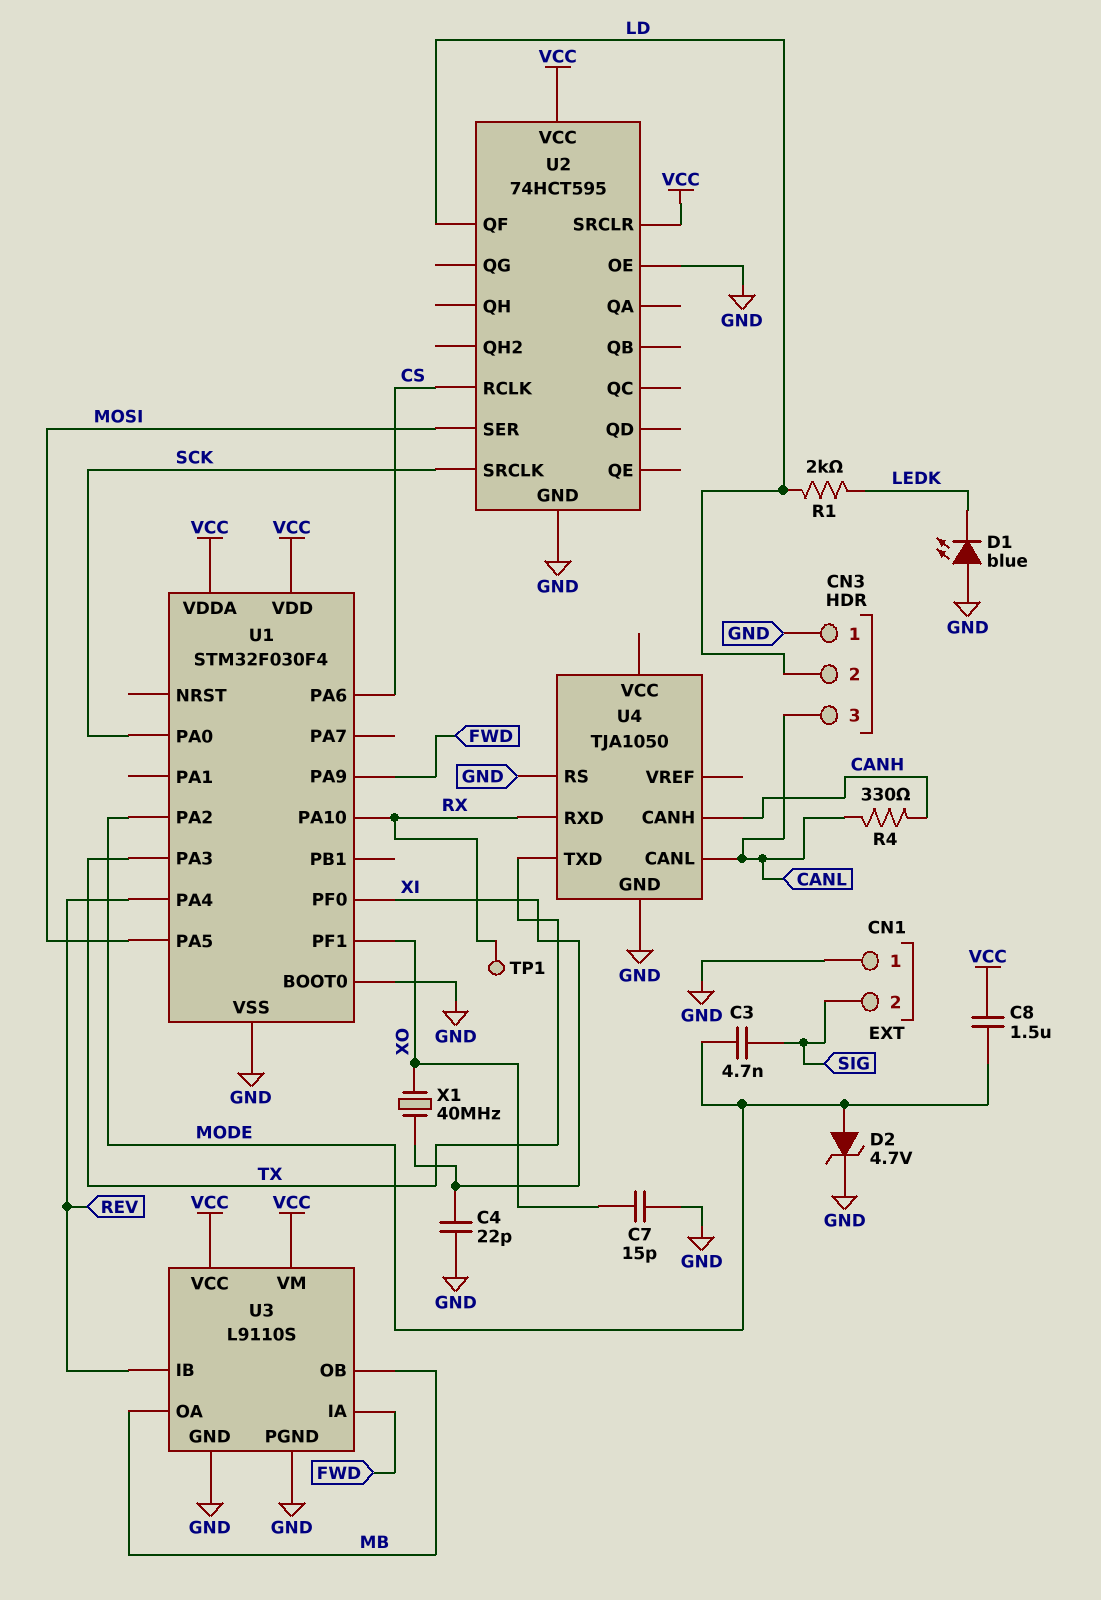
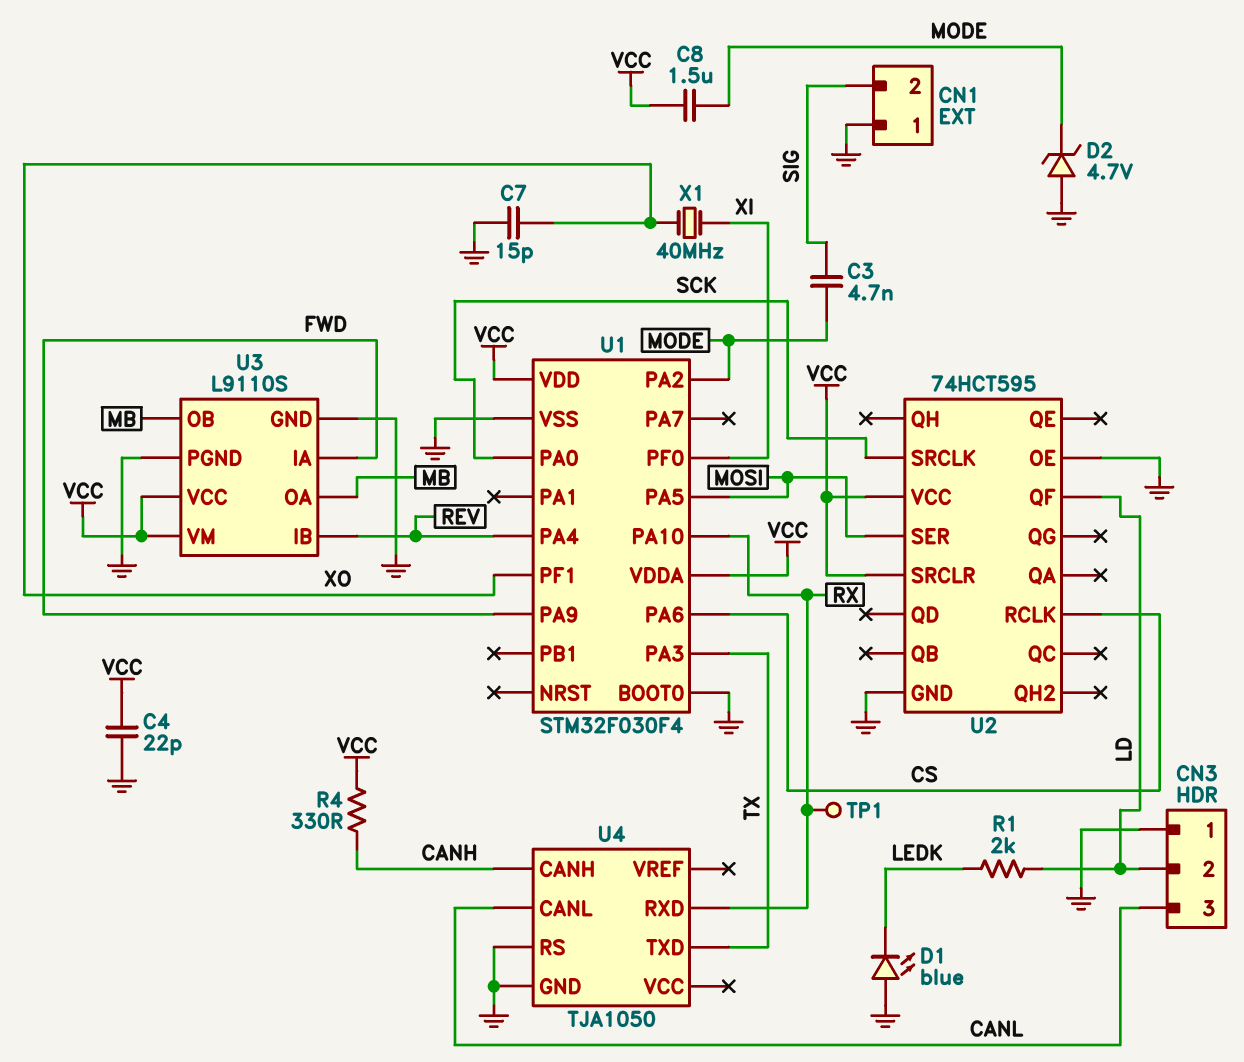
C4: 22pF (GND, XI) -> 22pF (GND, VCC)
D2: zener 4.7V (A MODE, K GND) -> zener 4.7V (A GND, K MODE)
R4: 330 (CANH, CANL) -> 330 (CANH, VCC)

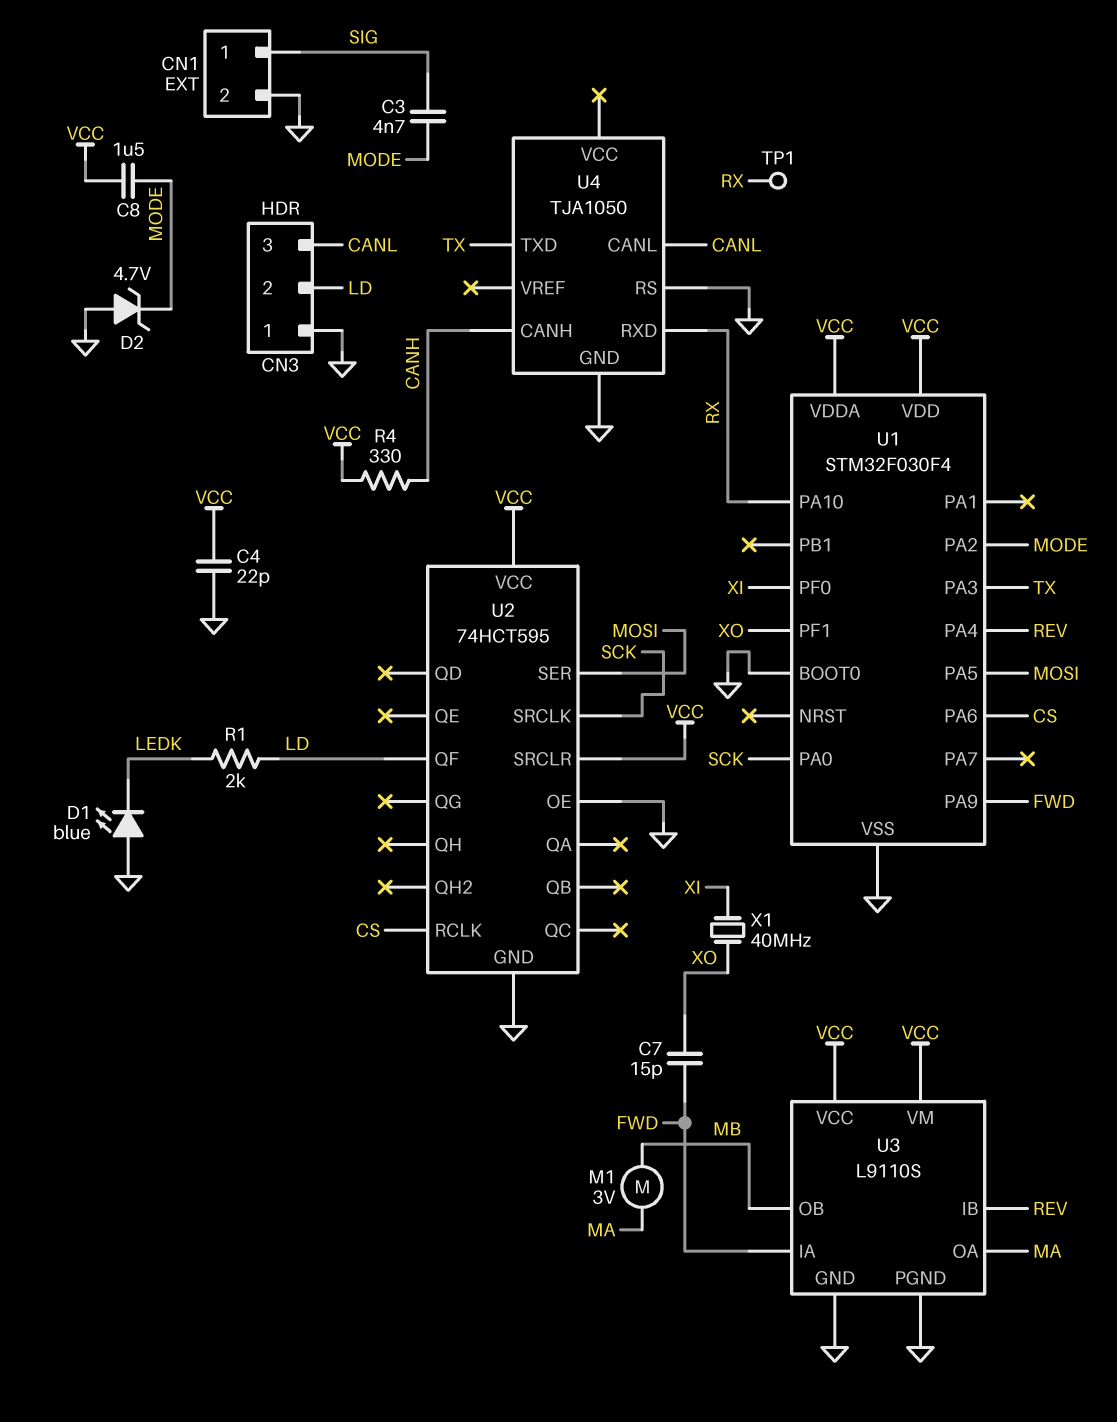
C7: 15pF (GND, XO) -> 15pF (FWD, XO)
CN1 pin 1: GND -> SIG
CN1 pin 2: SIG -> GND
M1: none -> motor 3V (MA, MB)
U3 pin OA: MB -> MA

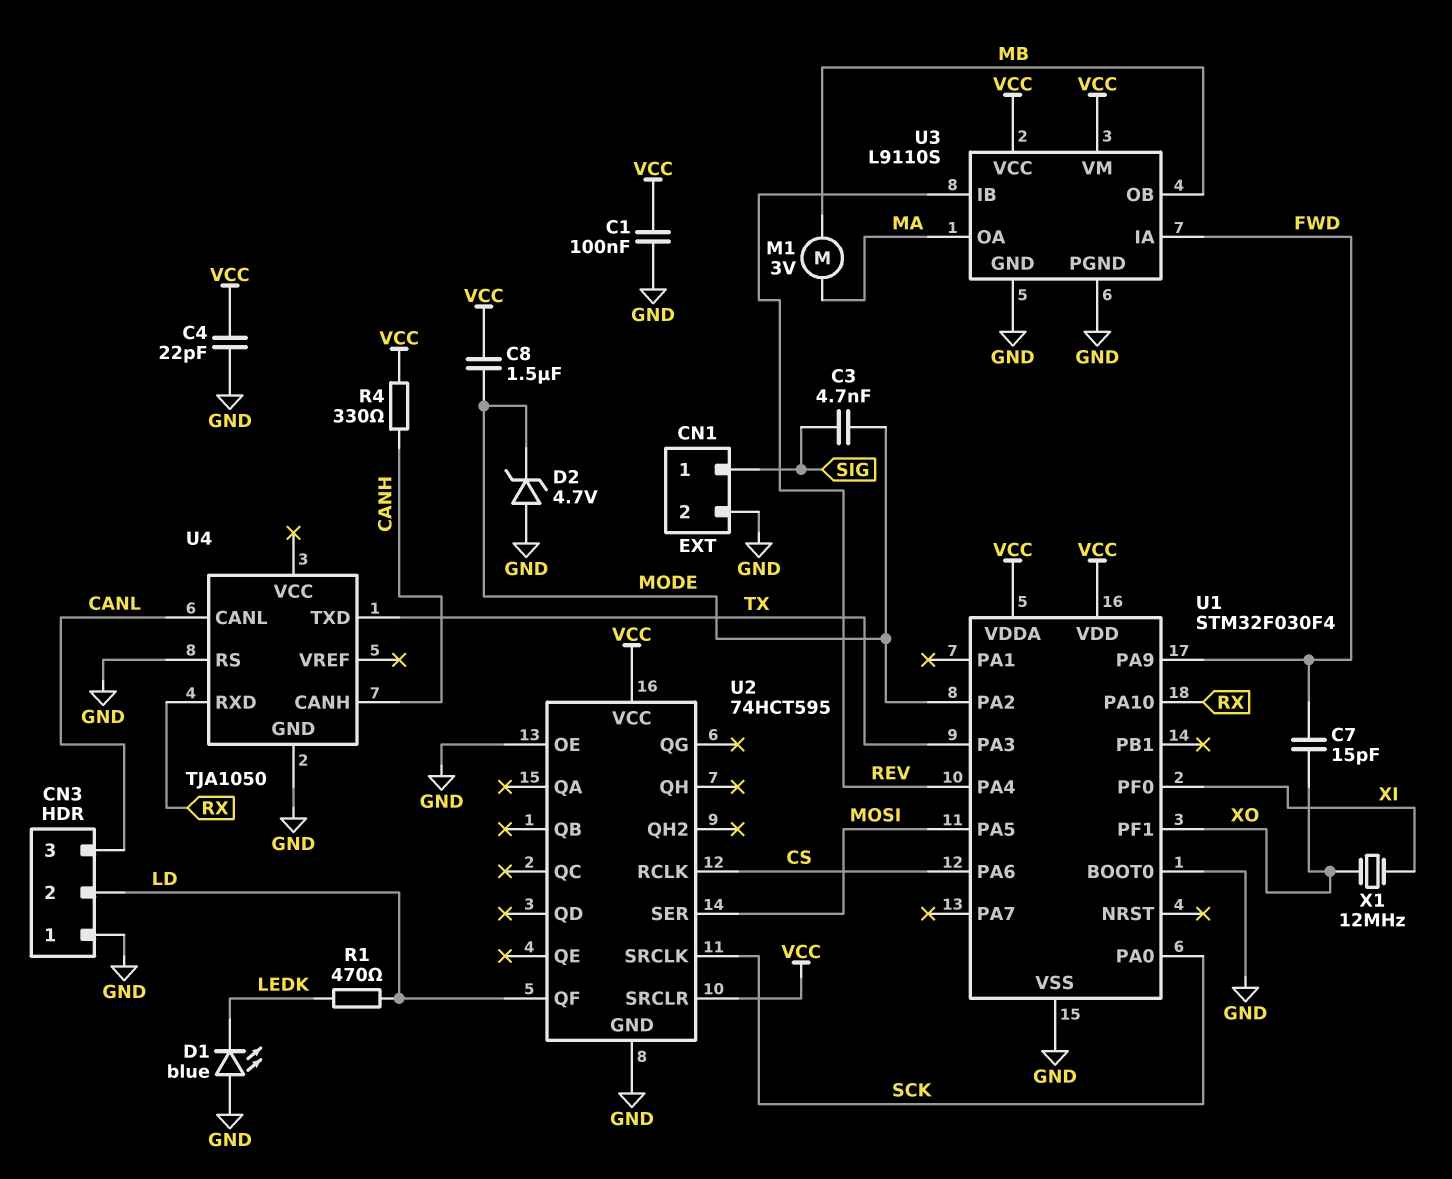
C1: none -> 100nF (GND, VCC)
R1: 2k (LD, LEDK) -> 470 (LD, LEDK)
TP1: test point (RX) -> none
X1: 40MHz (XI, XO) -> 12MHz (XI, XO)

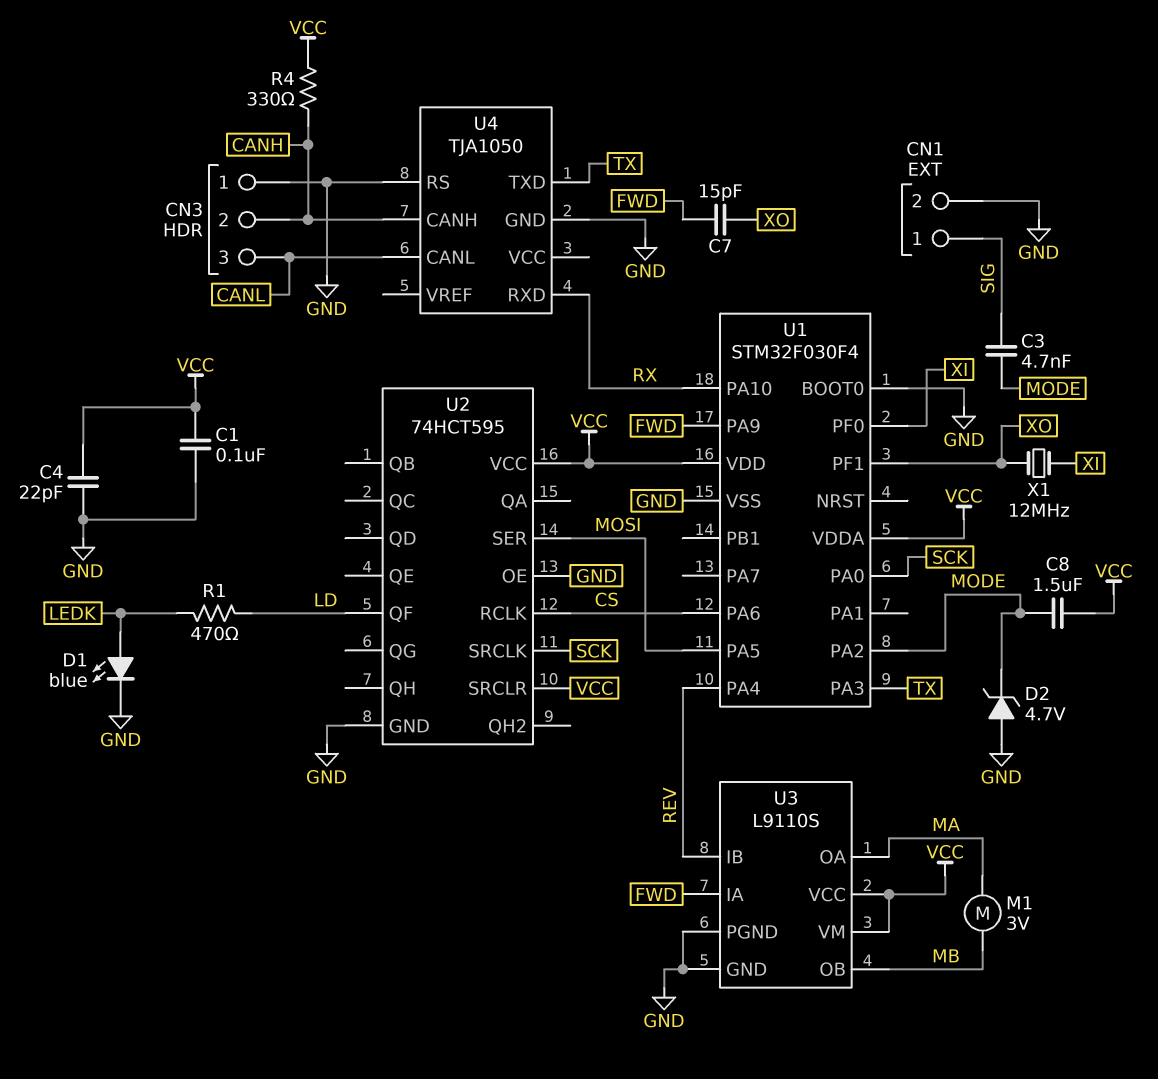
CN3 pin 2: LD -> CANH
D1: LED blue (A GND, K LEDK) -> LED blue (A LEDK, K GND)

